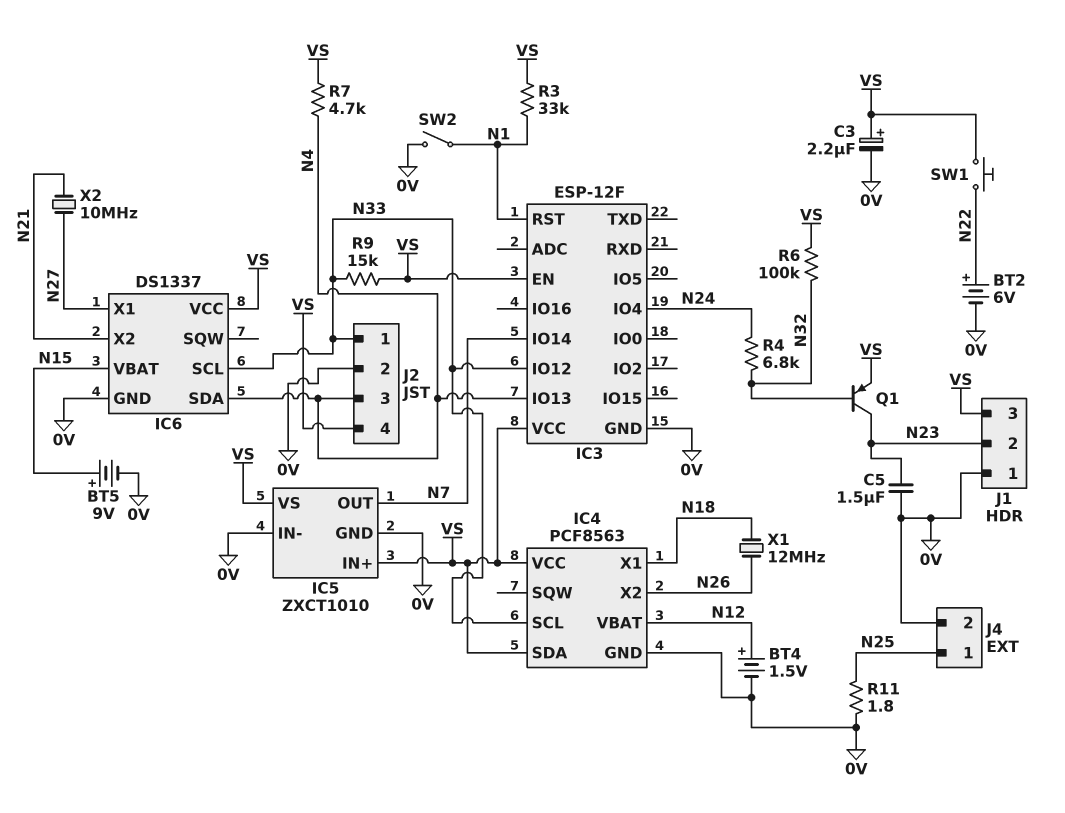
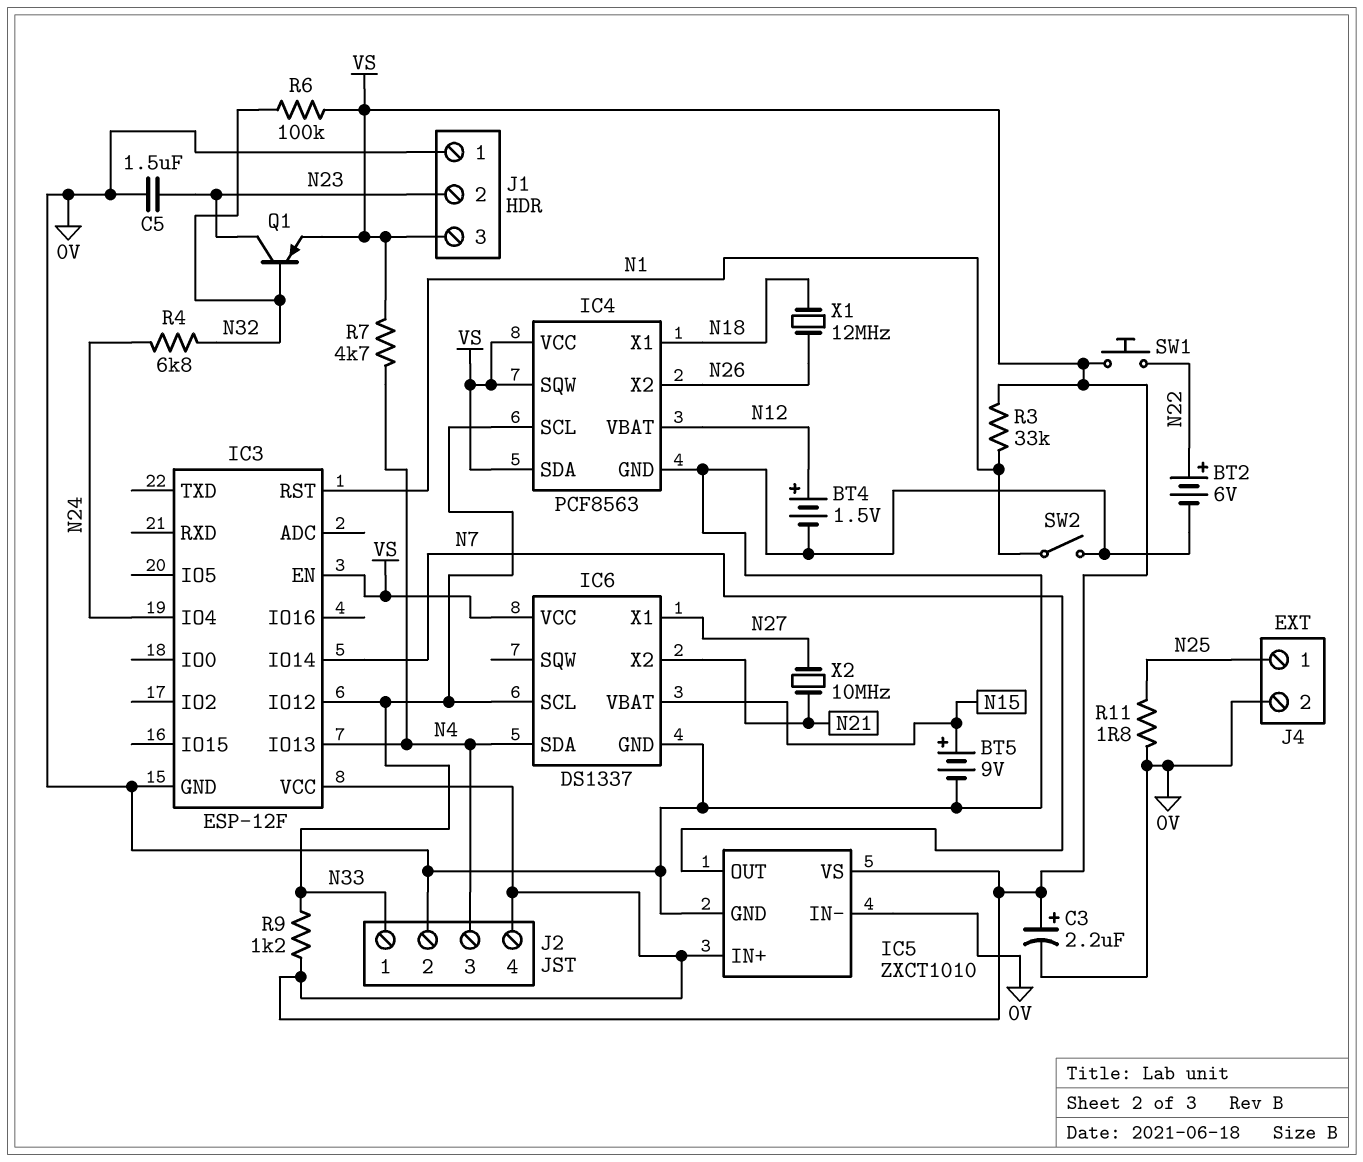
IC4 pin SQW: none -> VS
R9: 15k (N33, VS) -> 1.2k (N33, VS)

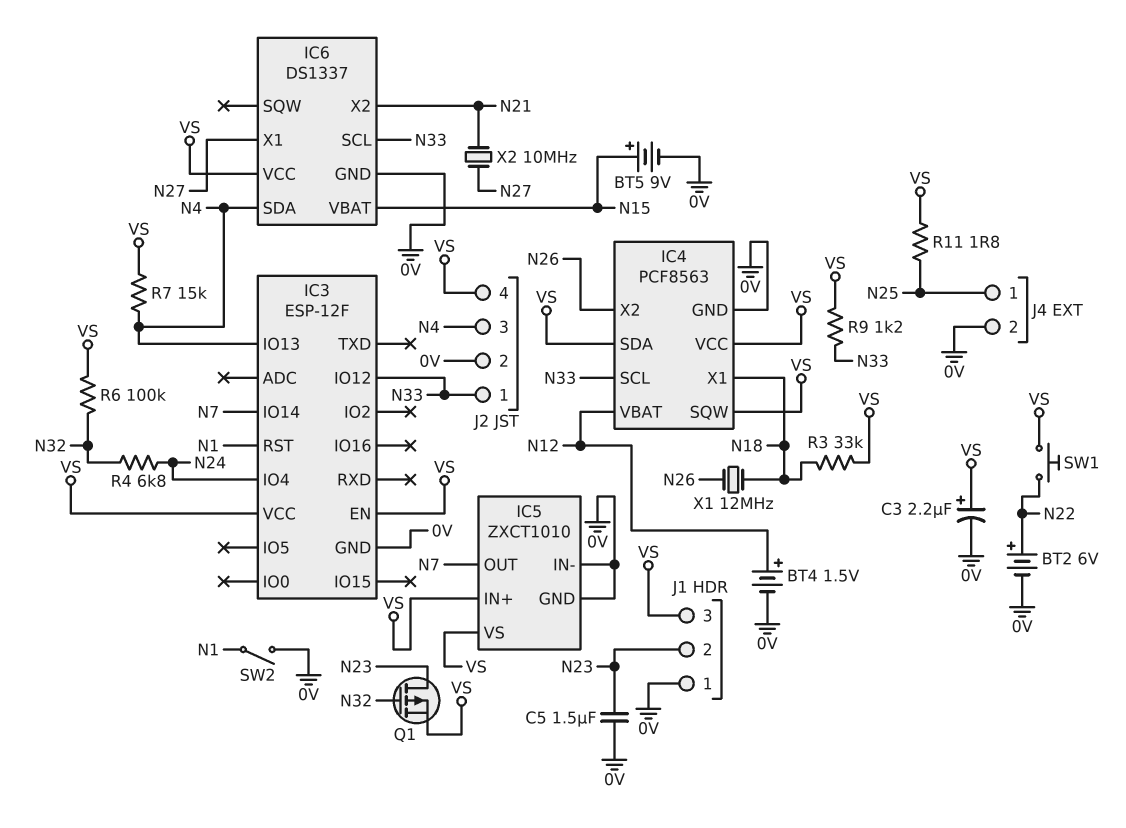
Q1: PNP (B N32, C N23, E VS) -> PMOS (G N32, D N23, S VS)
R3: 33k (N1, VS) -> 33k (N18, VS)
R7: 4.7k (N4, VS) -> 15k (N4, VS)
R11: 1.8 (0V, N25) -> 1.8 (N25, VS)

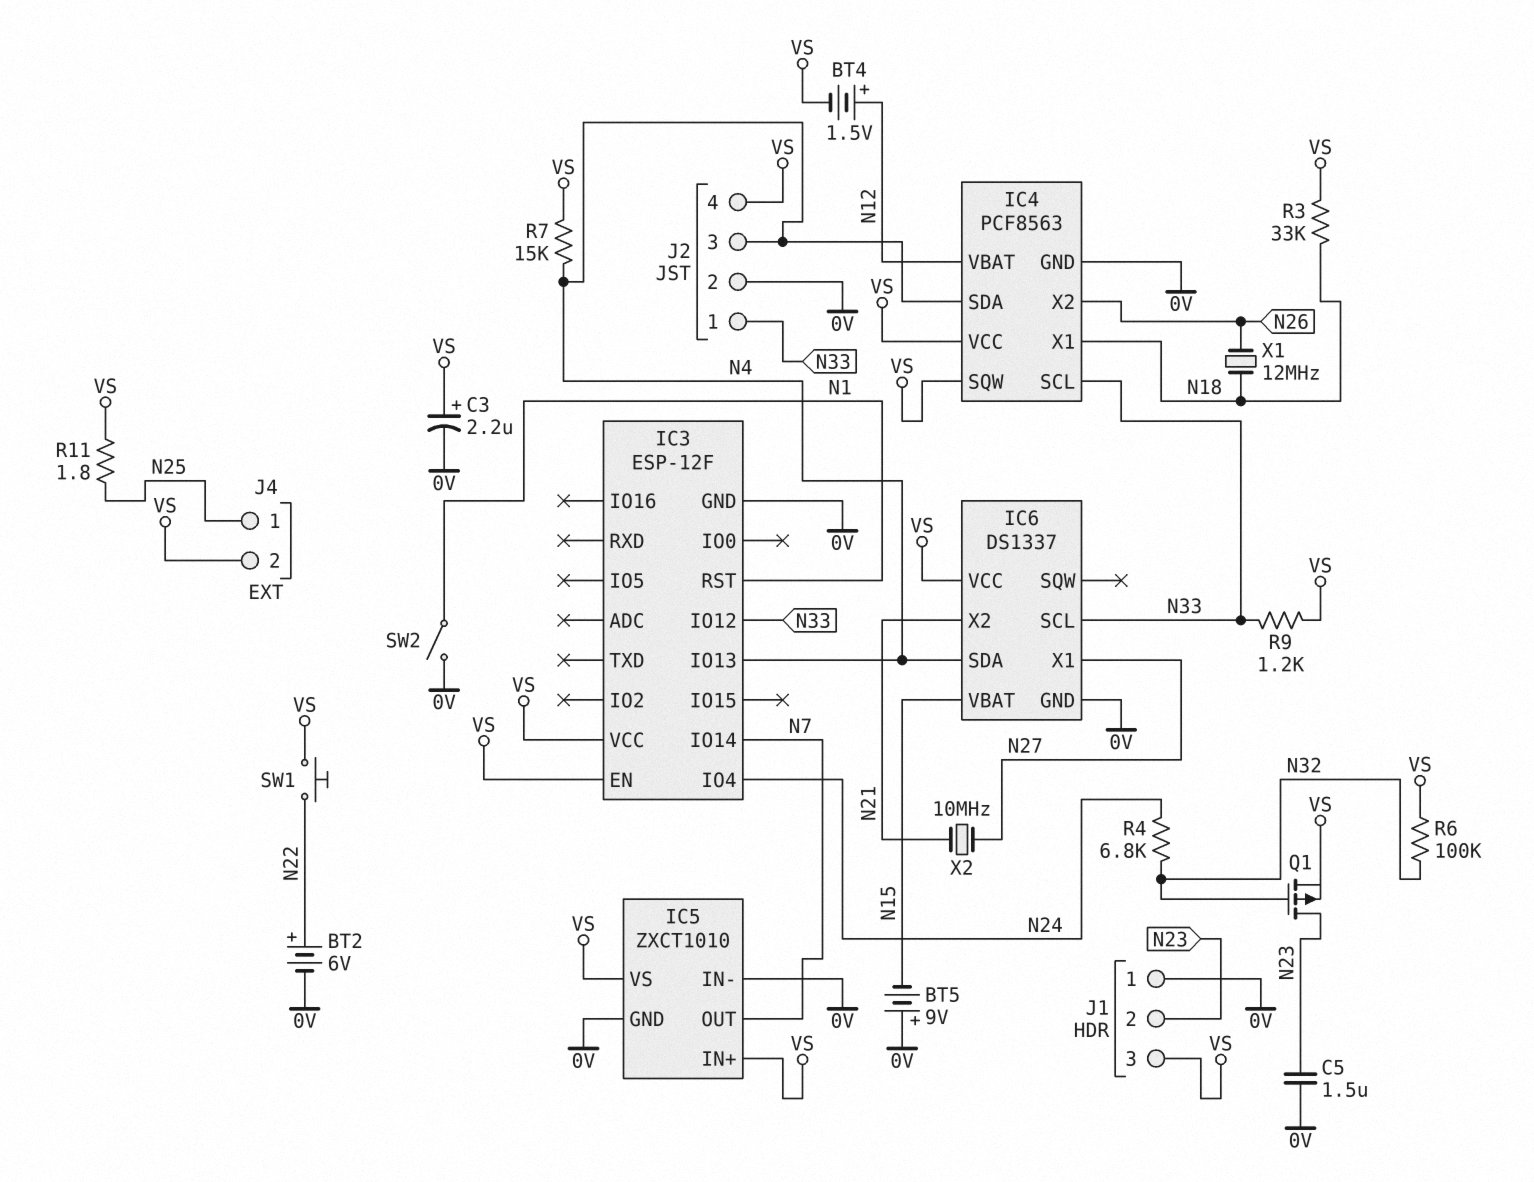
BT4: 1.5V (plus N12, minus 0V) -> 1.5V (plus N12, minus VS)
BT5: 9V (plus N15, minus 0V) -> 9V (plus 0V, minus N15)
IC4 pin SDA: VS -> N4
J4 pin 2: 0V -> VS

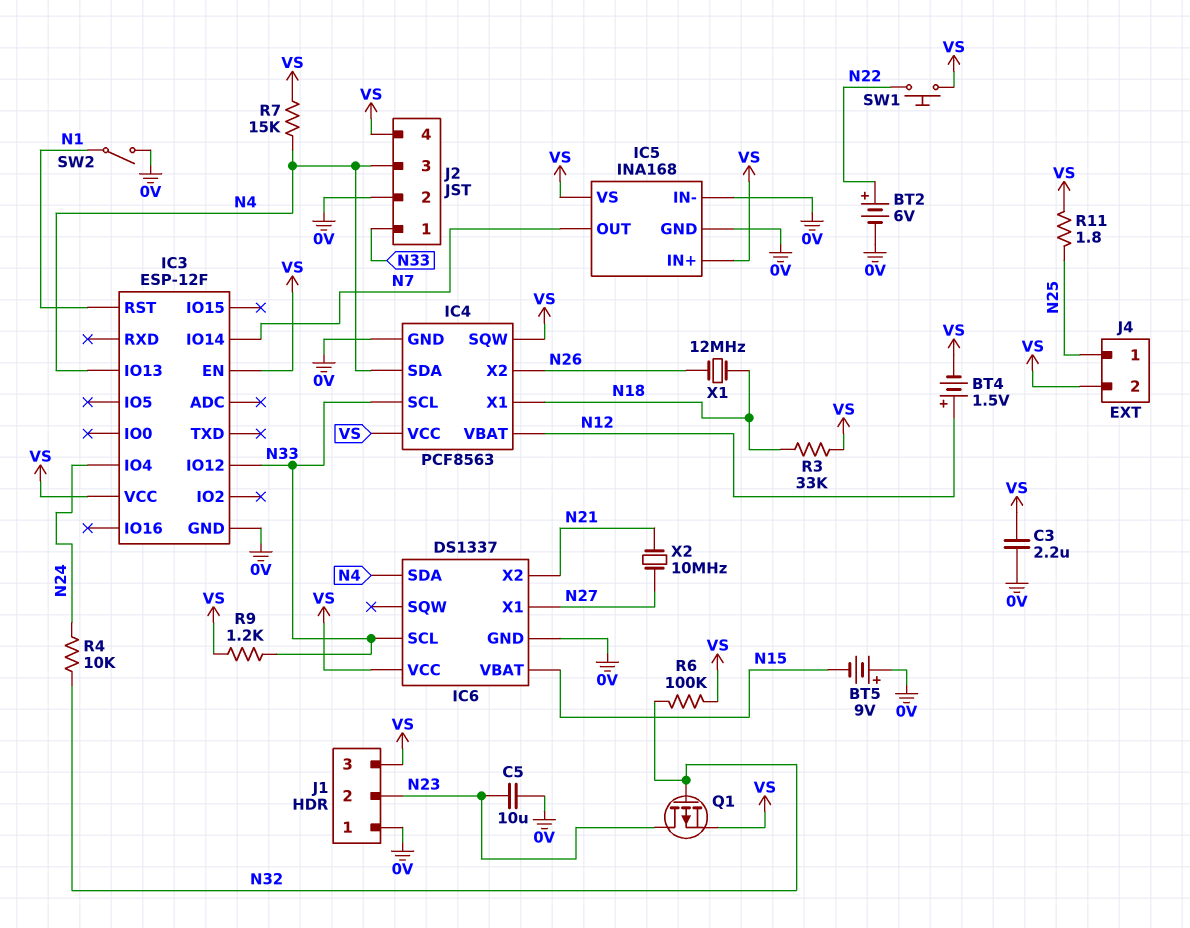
C3: 2.2uF (plus VS, minus 0V) -> 2.2uF (0V, VS)
C5: 1.5uF (0V, N23) -> 10uF (0V, N23)
IC5: ZXCT1010 -> INA168
R4: 6.8k (N24, N32) -> 10k (N24, N32)

